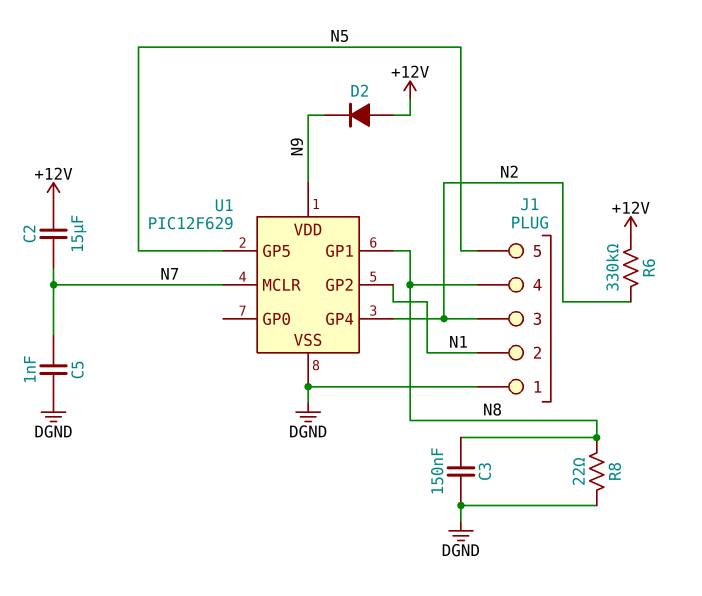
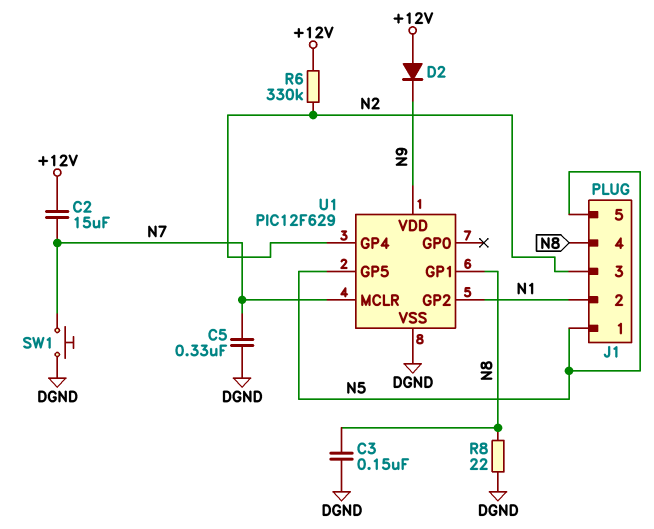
C5: 1nF (DGND, N7) -> 330nF (DGND, N7)
J1 pin 1: DGND -> N5
SW1: none -> button (DGND, N7)

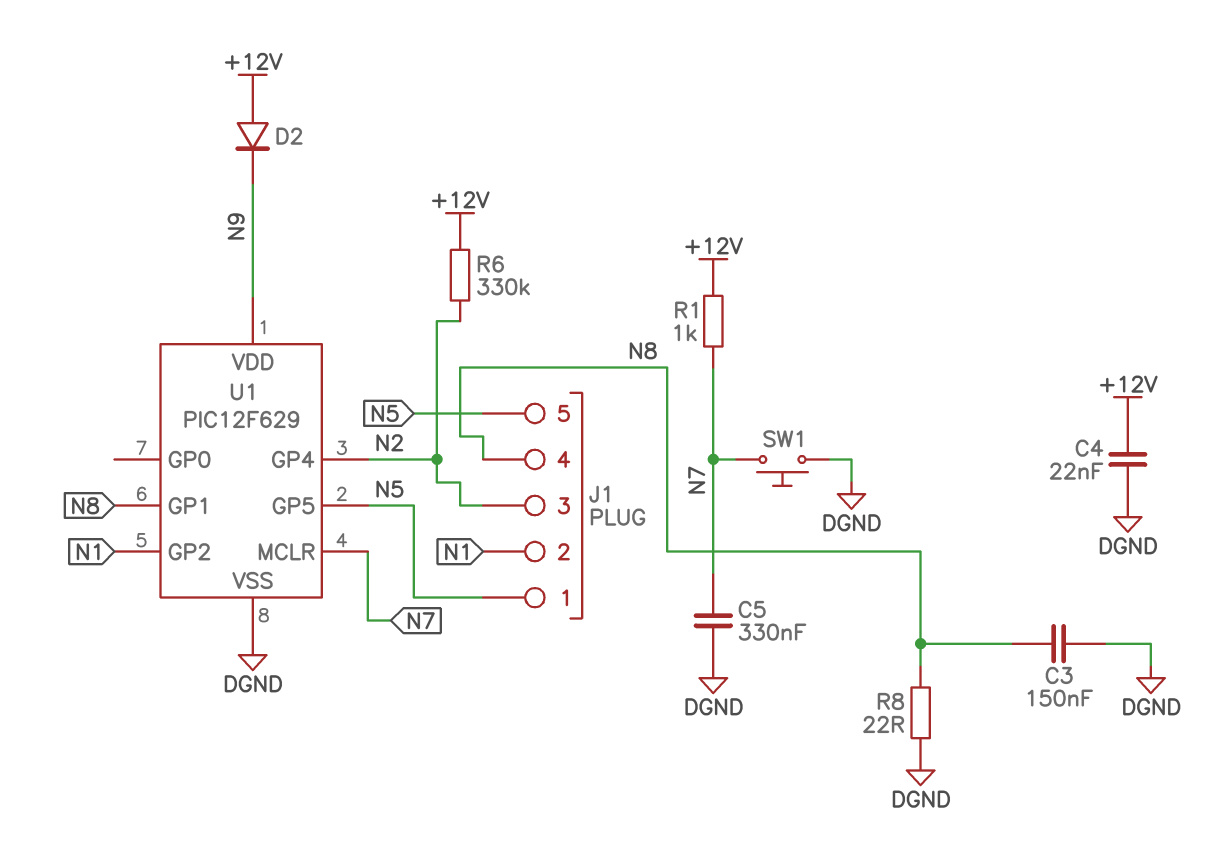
C2: 15uF (+12V, N7) -> none
C4: none -> 22nF (+12V, DGND)
R1: none -> 1k (+12V, N7)

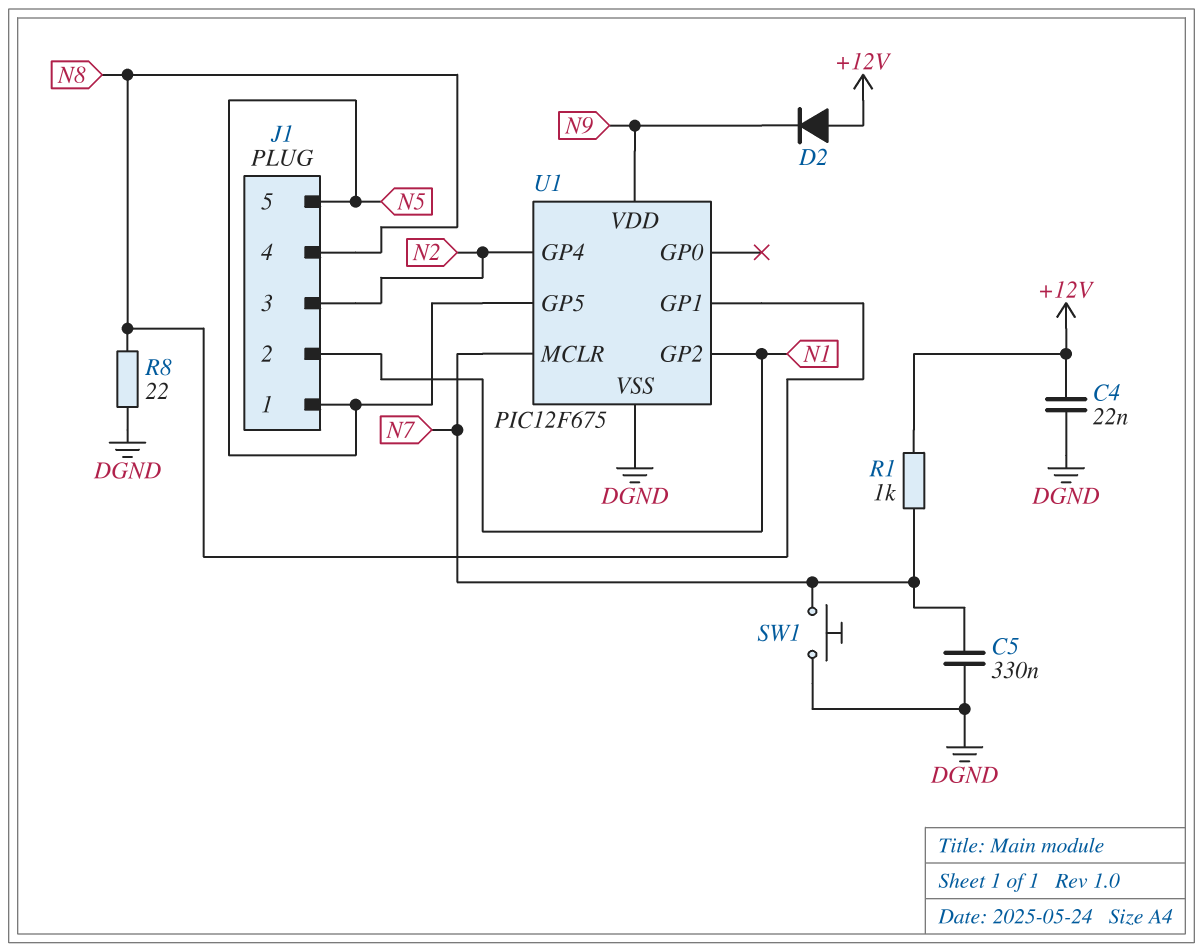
C3: 150nF (DGND, N8) -> none
R6: 330k (+12V, N2) -> none
U1: PIC12F629 -> PIC12F675

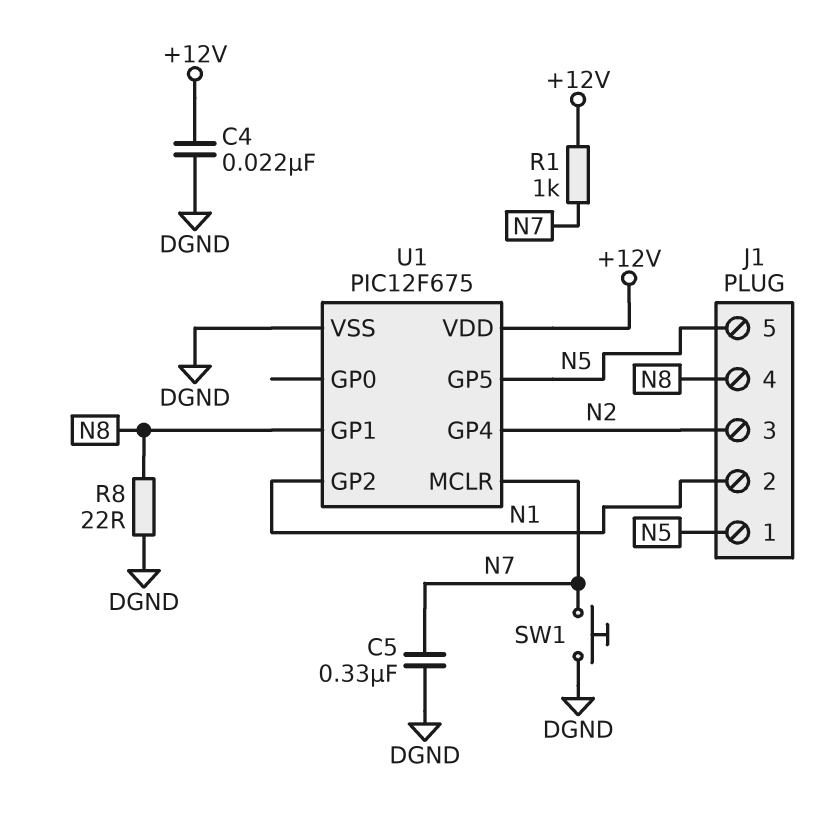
D2: diode (A +12V, K N9) -> none
U1 pin VDD: N9 -> +12V

